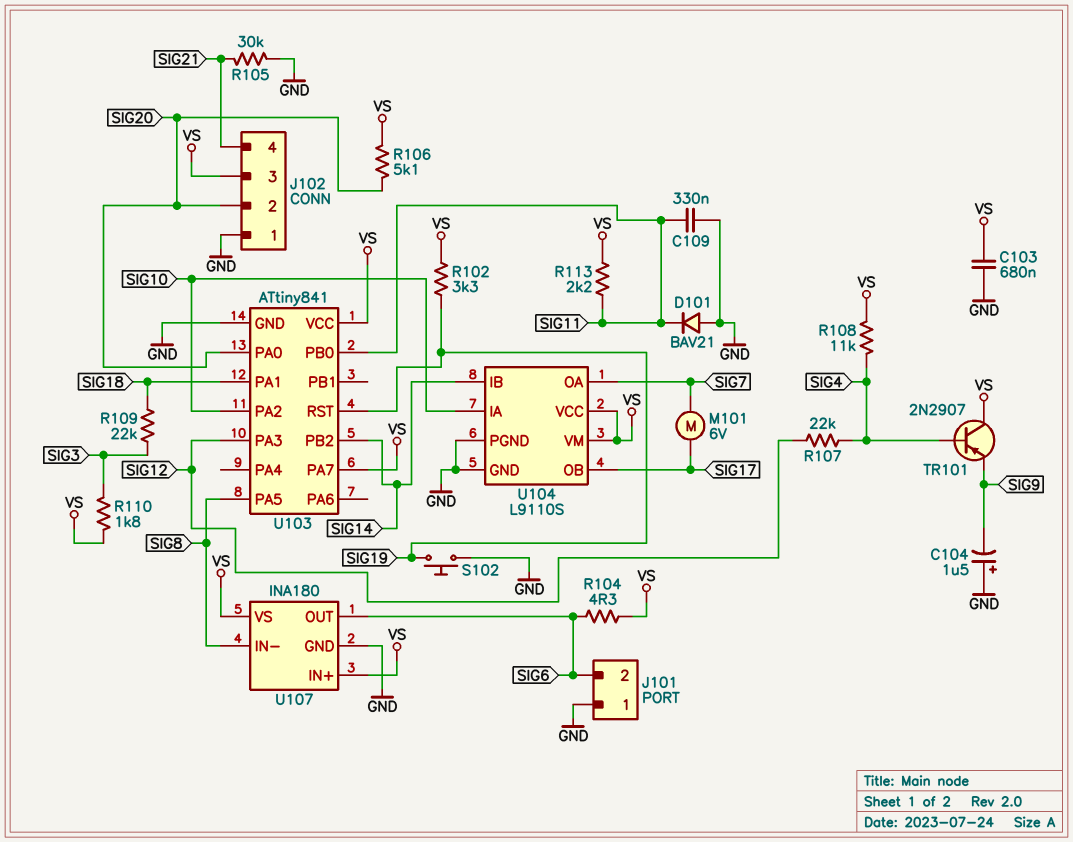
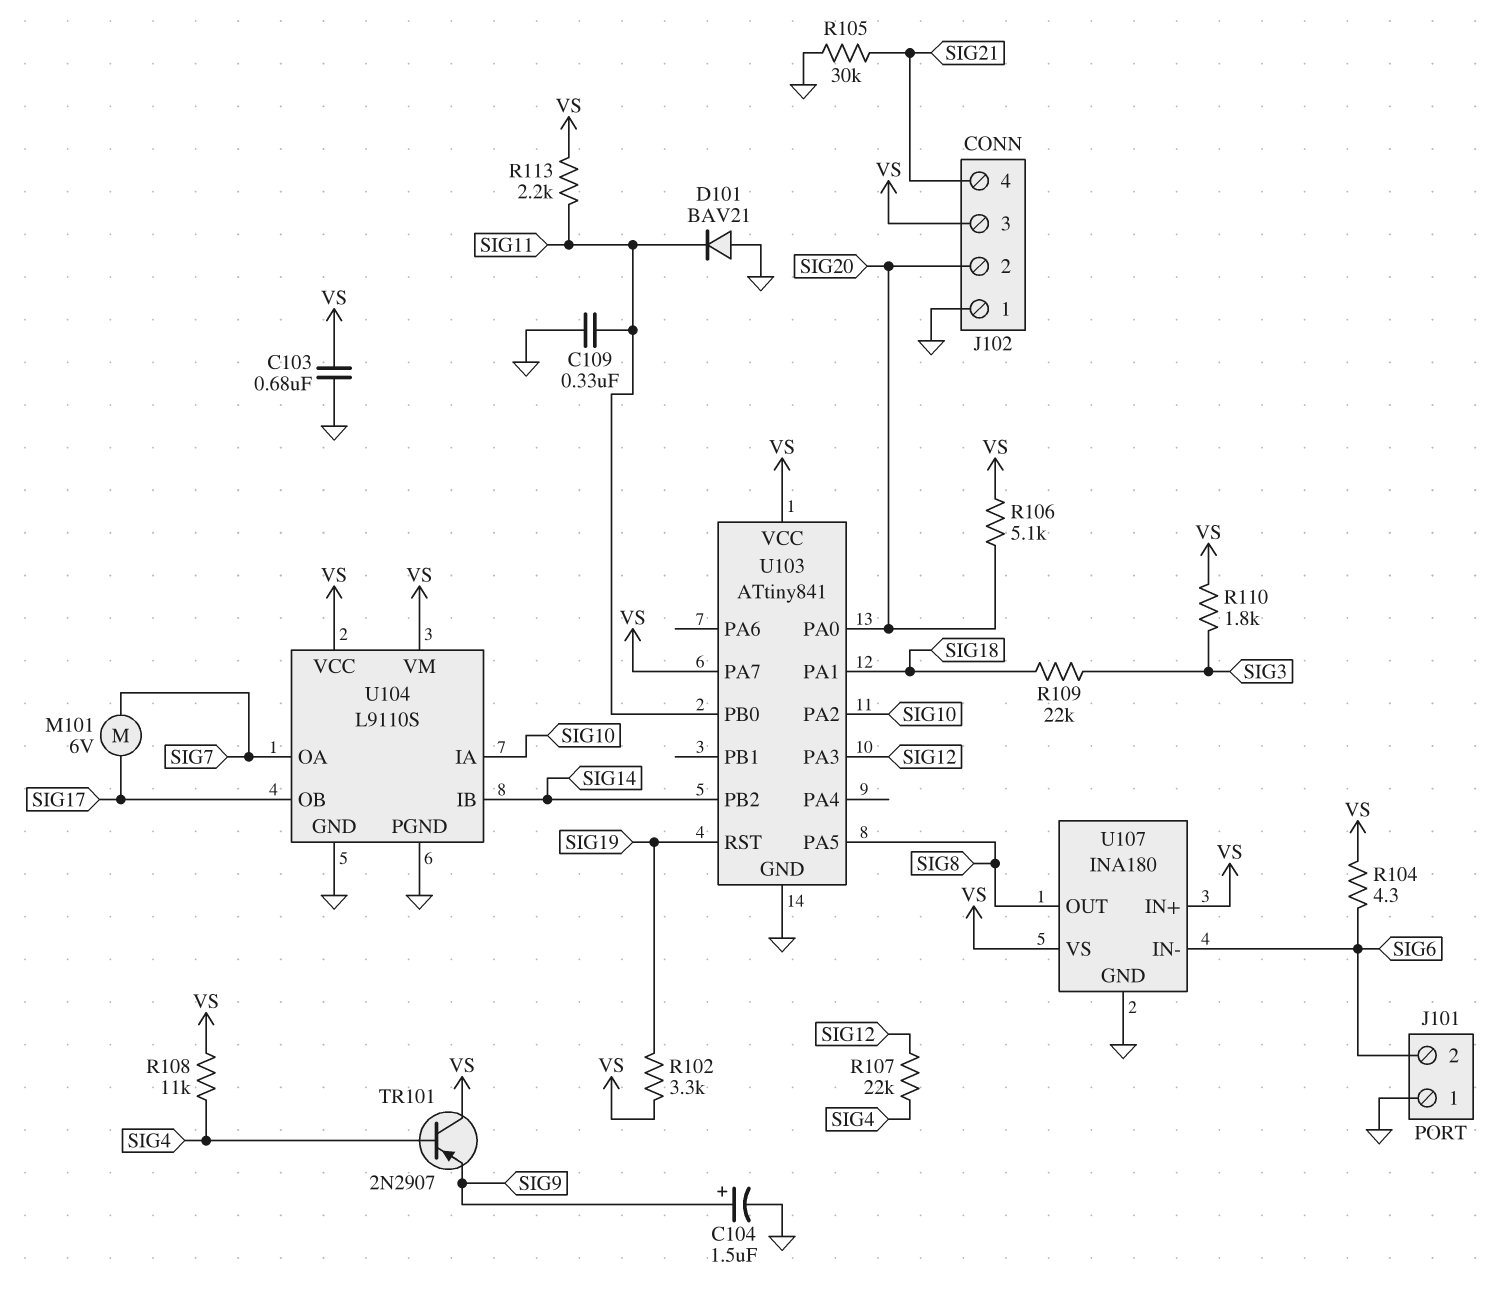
C104: 1.5uF (plus GND, minus SIG9) -> 1.5uF (plus SIG9, minus GND)
S102: button (GND, SIG19) -> none
U107 pin IN-: SIG8 -> SIG6
U107 pin OUT: SIG6 -> SIG8

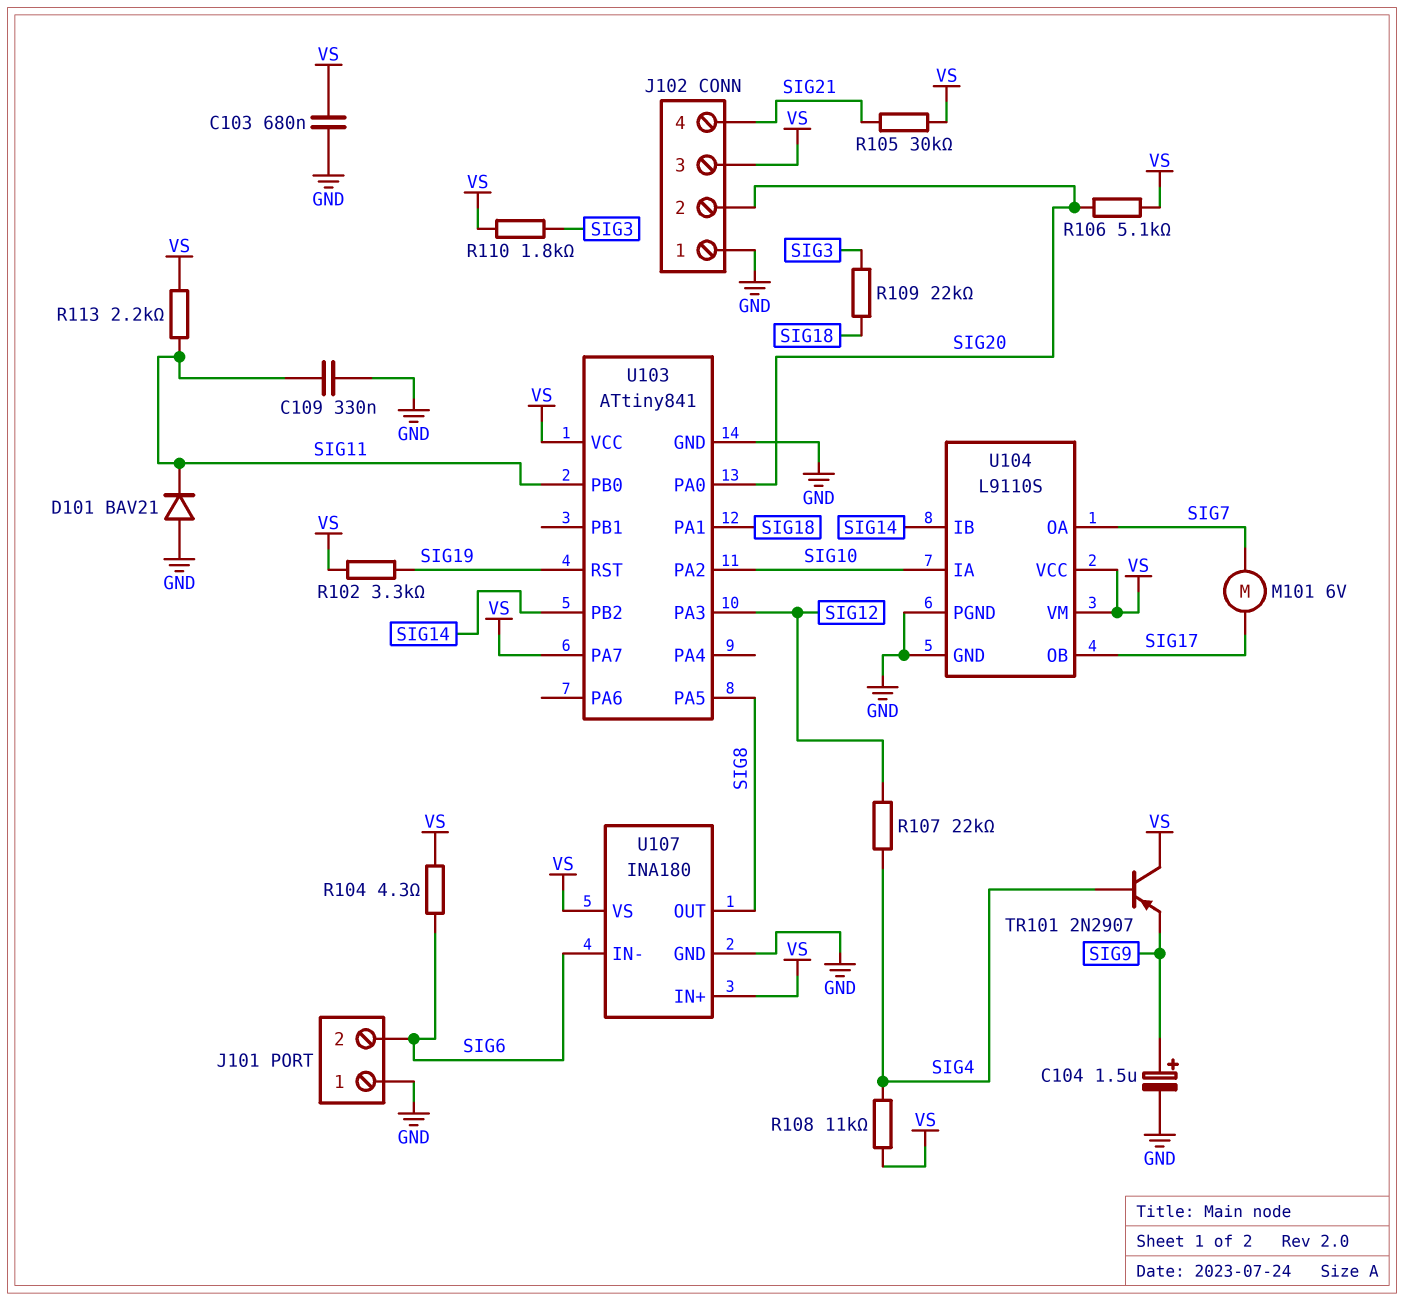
R105: 30k (GND, SIG21) -> 30k (SIG21, VS)

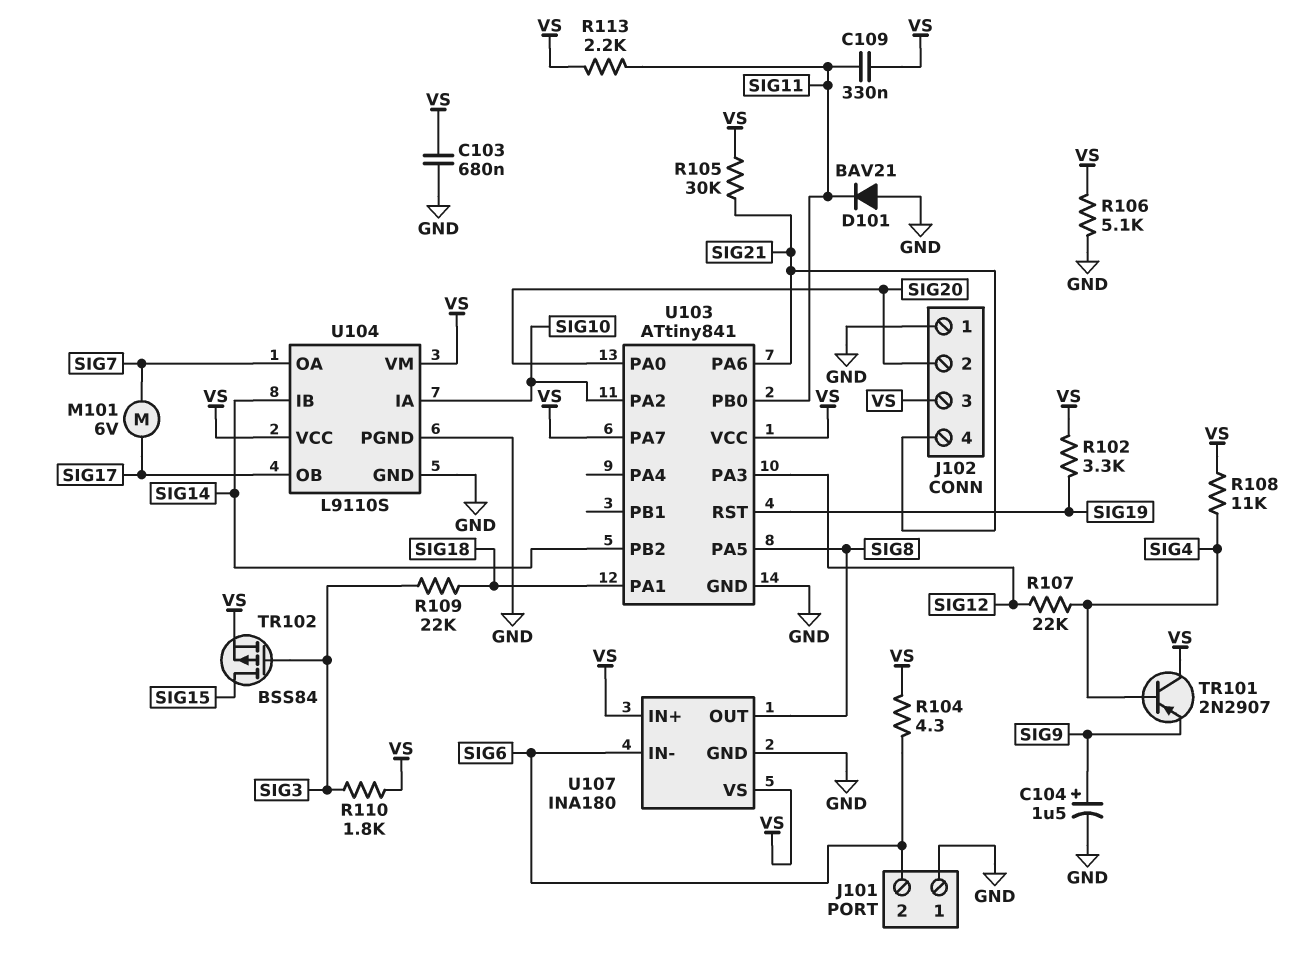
C109: 330nF (GND, SIG11) -> 330nF (SIG11, VS)
R106: 5.1k (SIG20, VS) -> 5.1k (GND, VS)
TR102: none -> PMOS BSS84 (G SIG3, D SIG15, S VS)
U103 pin PA6: none -> SIG21

